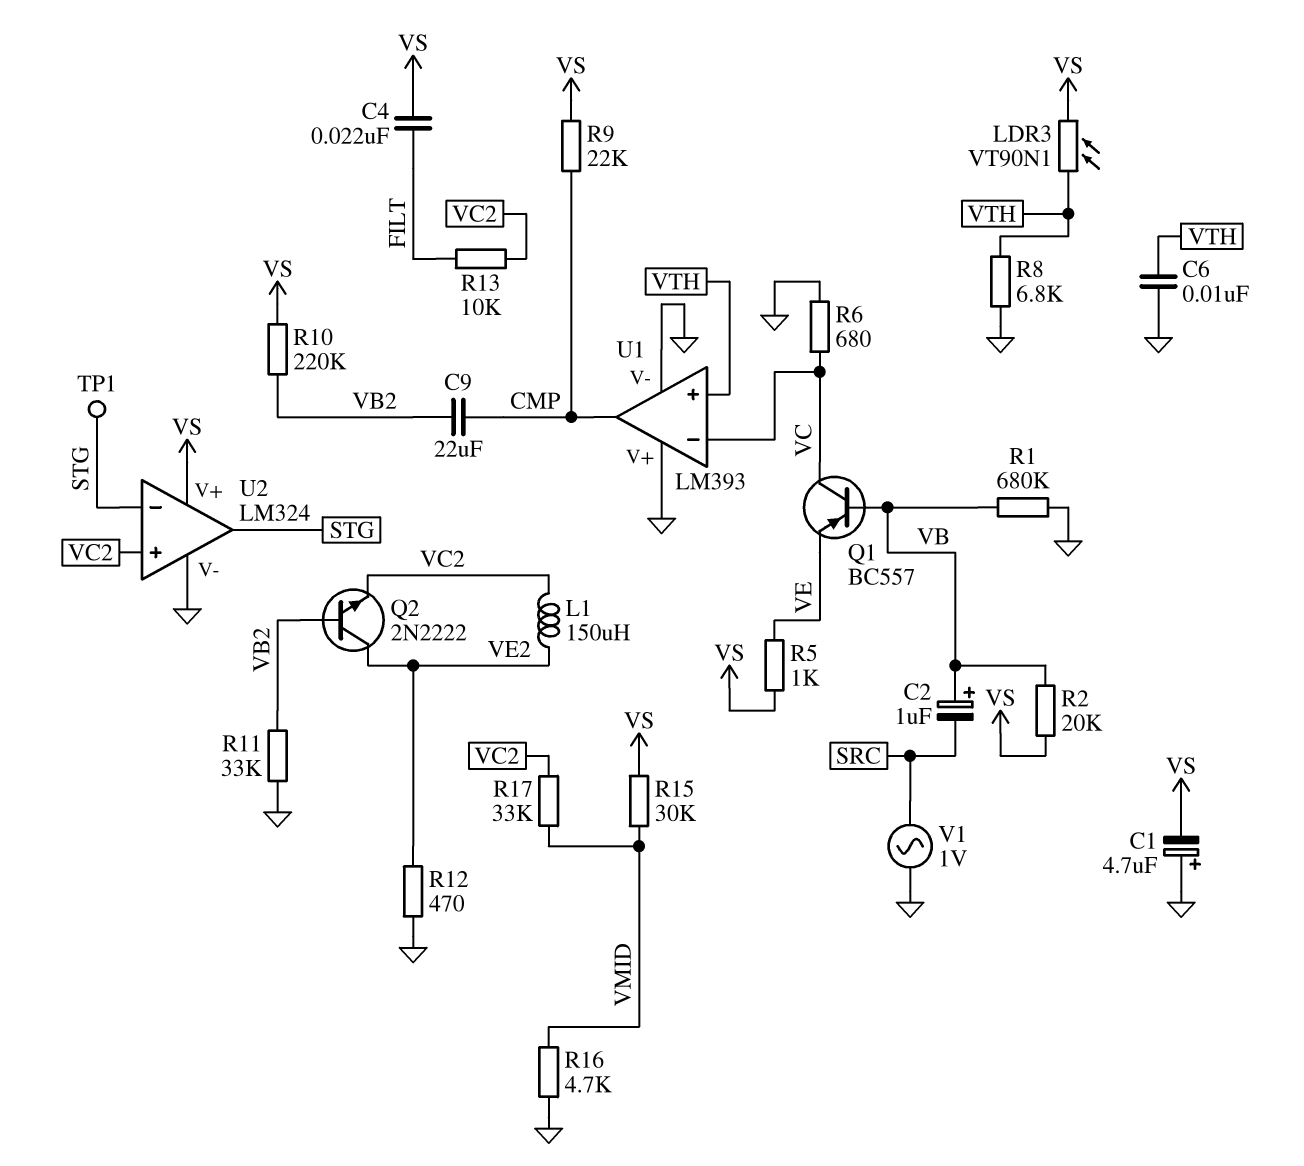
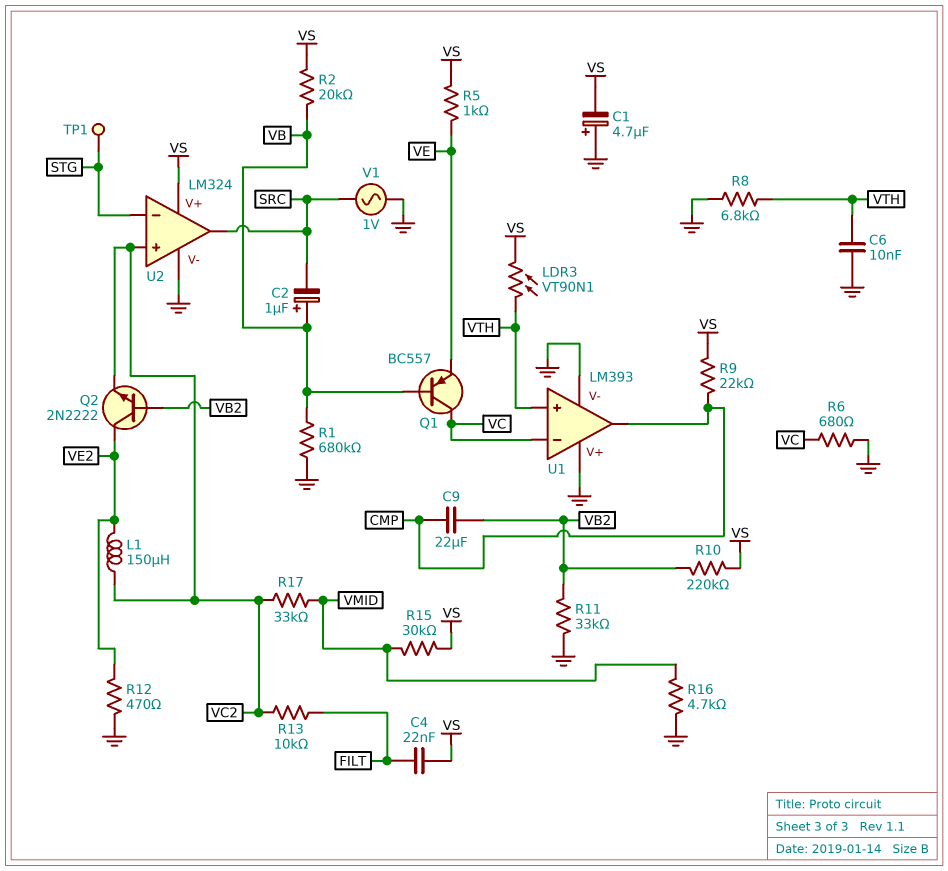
U2 pin out: STG -> SRC

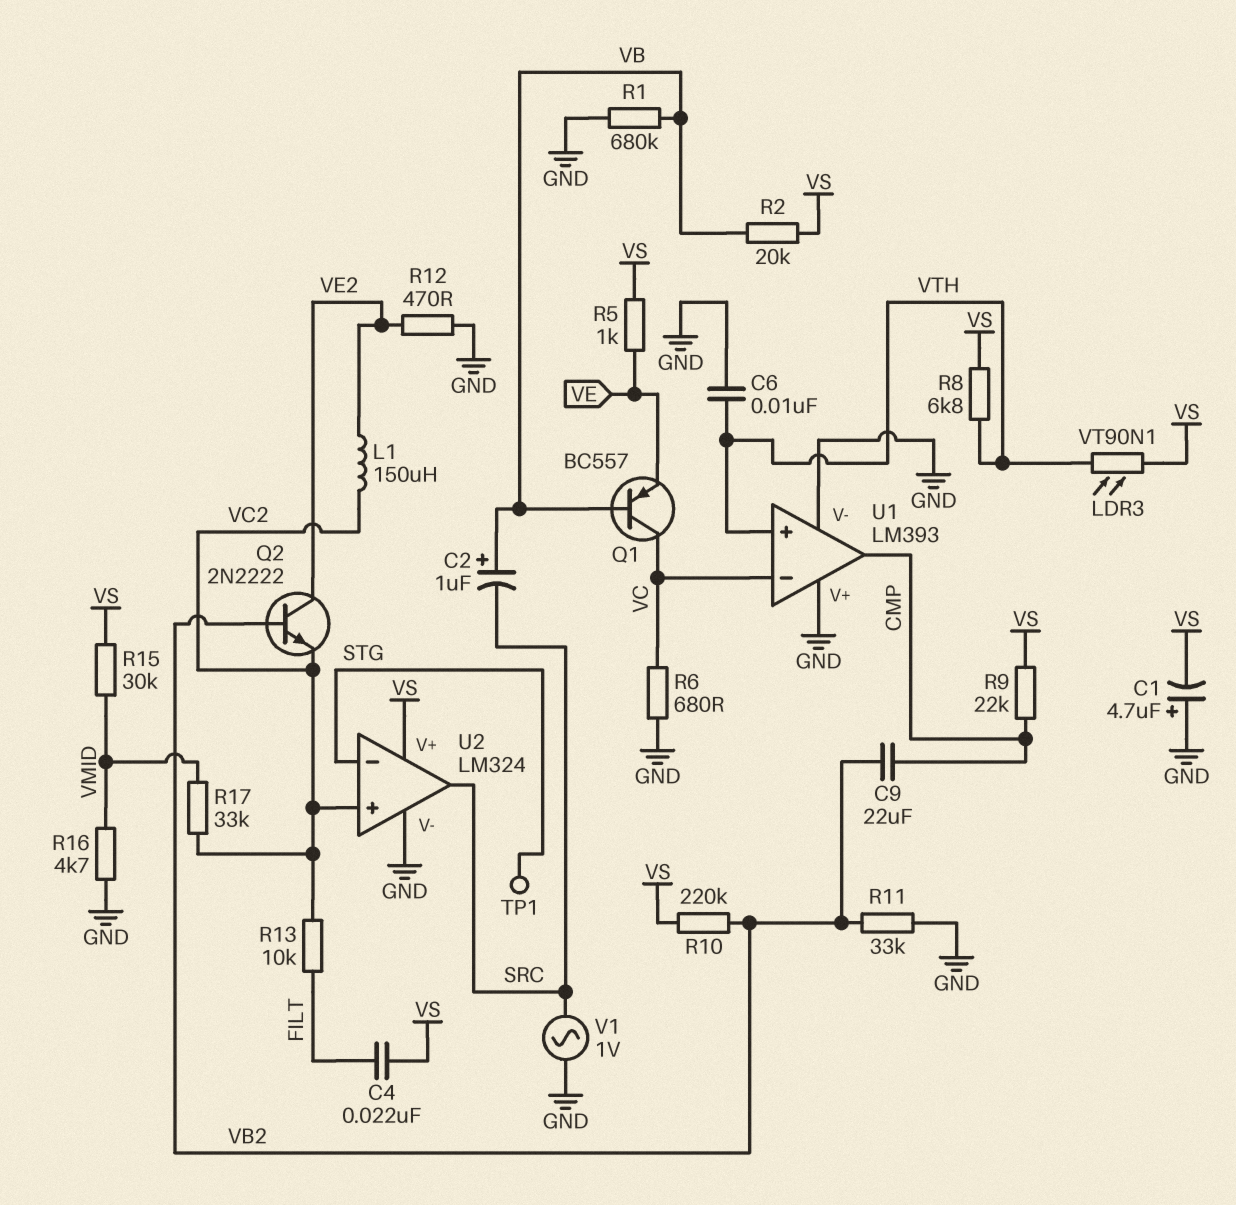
R8: 6.8k (GND, VTH) -> 6.8k (VS, VTH)

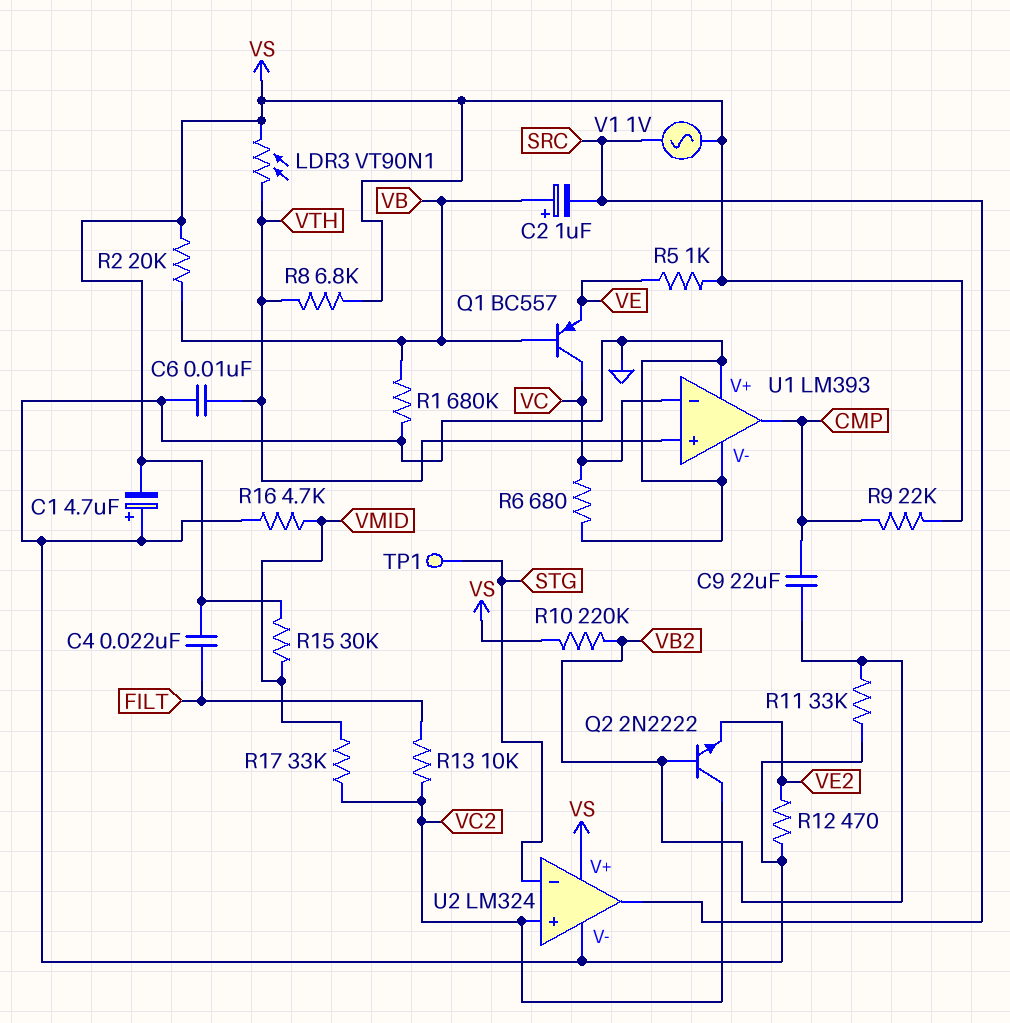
L1: 150uH (VC2, VE2) -> none
Q2: NPN 2N2222 (B VB2, C VE2, E VC2) -> NPN 2N2222 (B VB2, C VC2, E VE2)
V1: AC 1V (GND, SRC) -> AC 1V (SRC, VS)

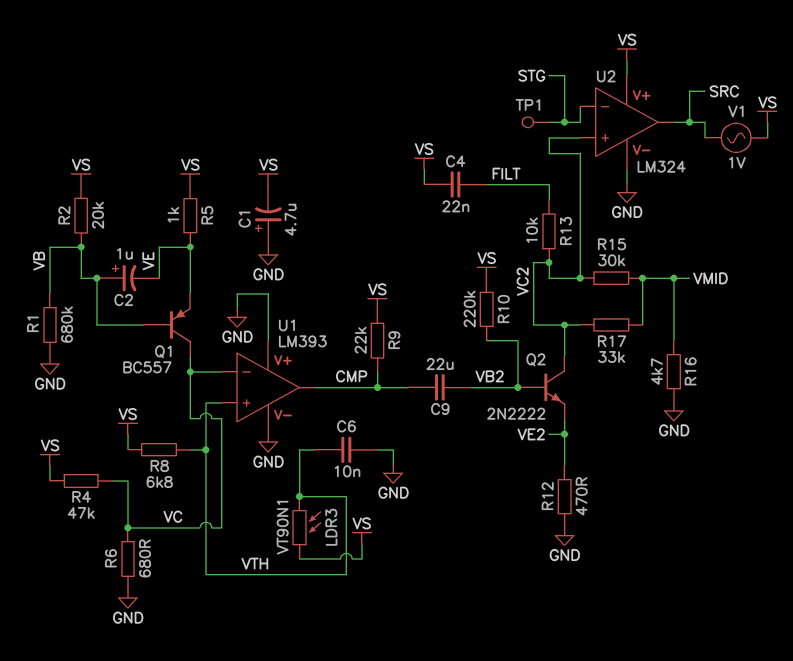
C2: 1uF (plus VB, minus SRC) -> 1uF (plus VB, minus VE)
R4: none -> 47k (VC, VS)
R11: 33k (GND, VB2) -> none
R15: 30k (VMID, VS) -> 30k (VC2, VMID)

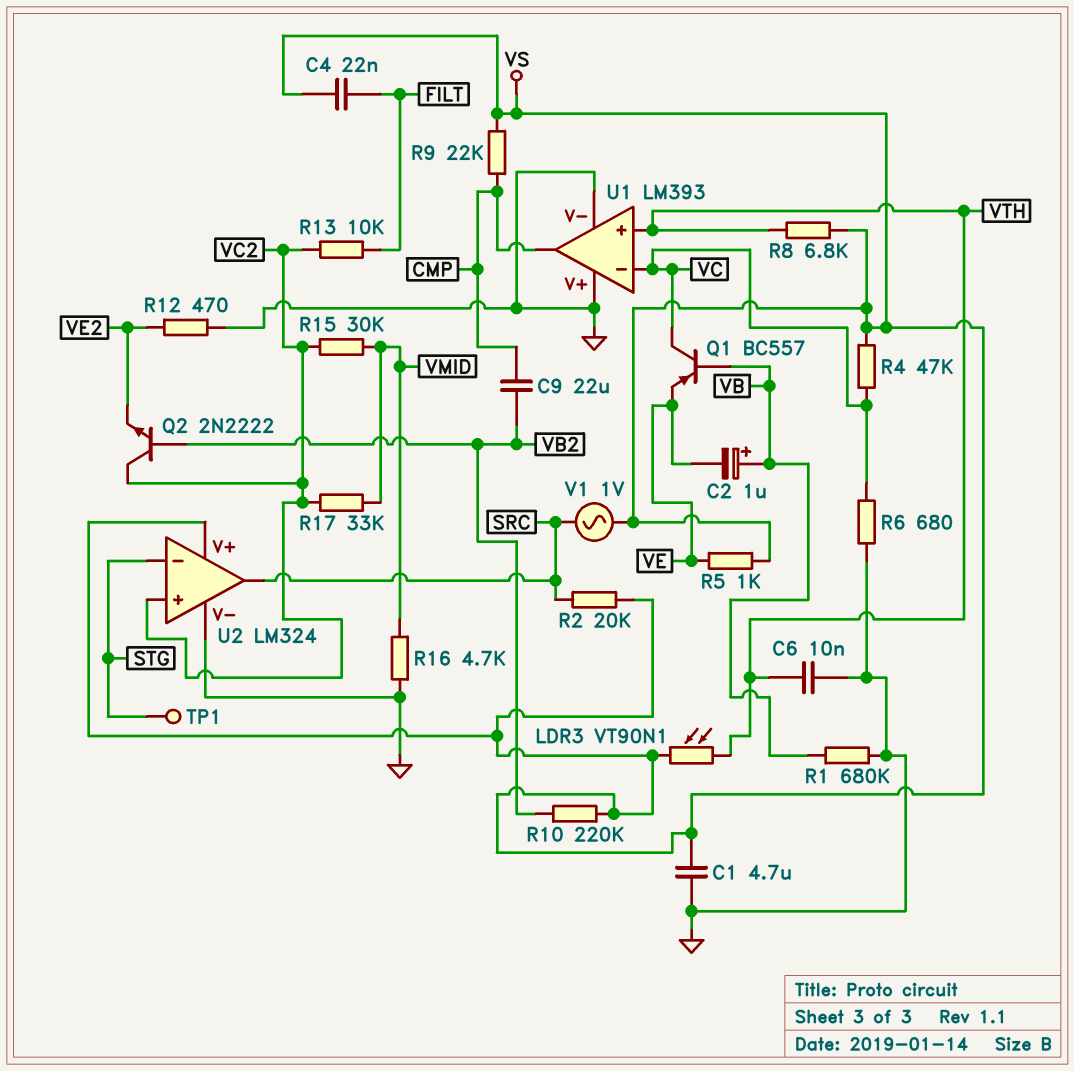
C1: 4.7uF (plus GND, minus VS) -> 4.7uF (GND, VS)
R2: 20k (VB, VS) -> 20k (SRC, VS)

